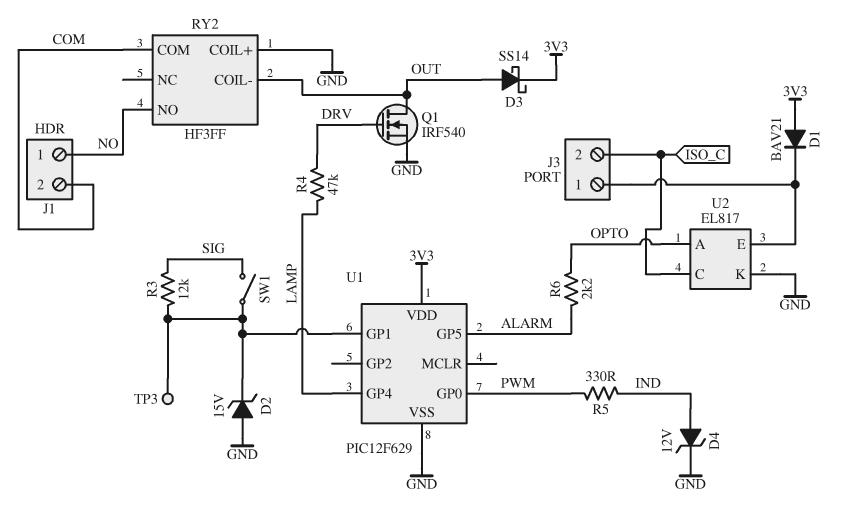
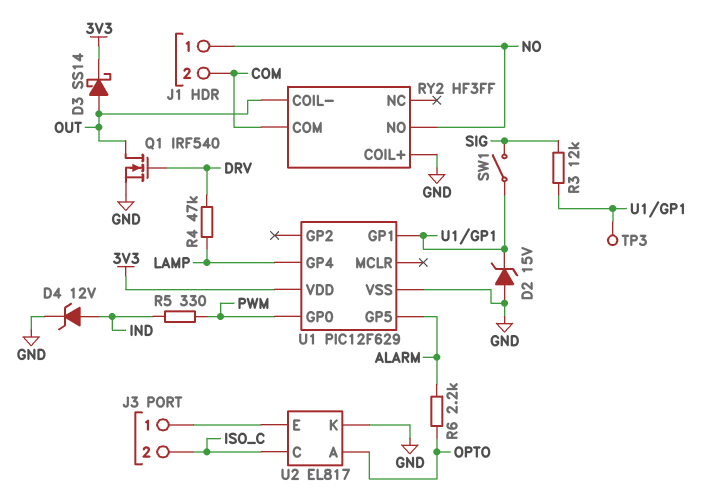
D1: diode BAV21 (A 3V3, K J3/1) -> none

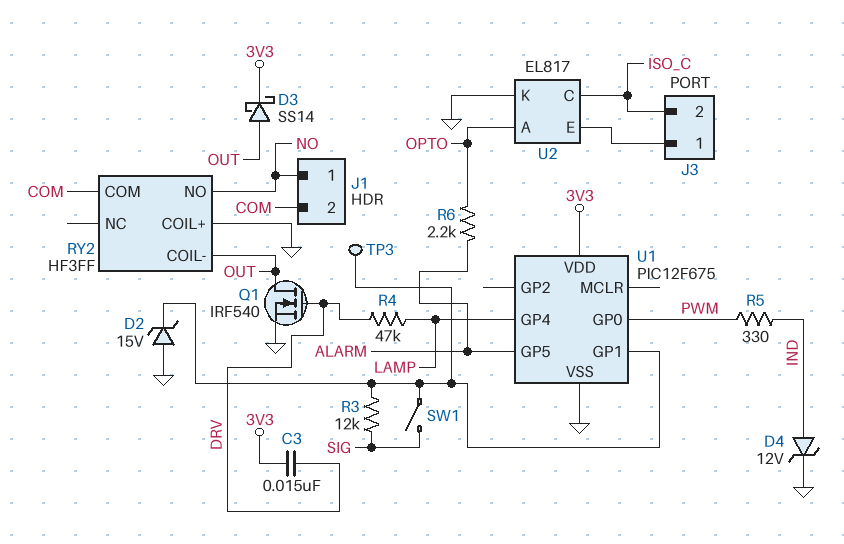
C3: none -> 15nF (3V3, DRV)
U1: PIC12F629 -> PIC12F675

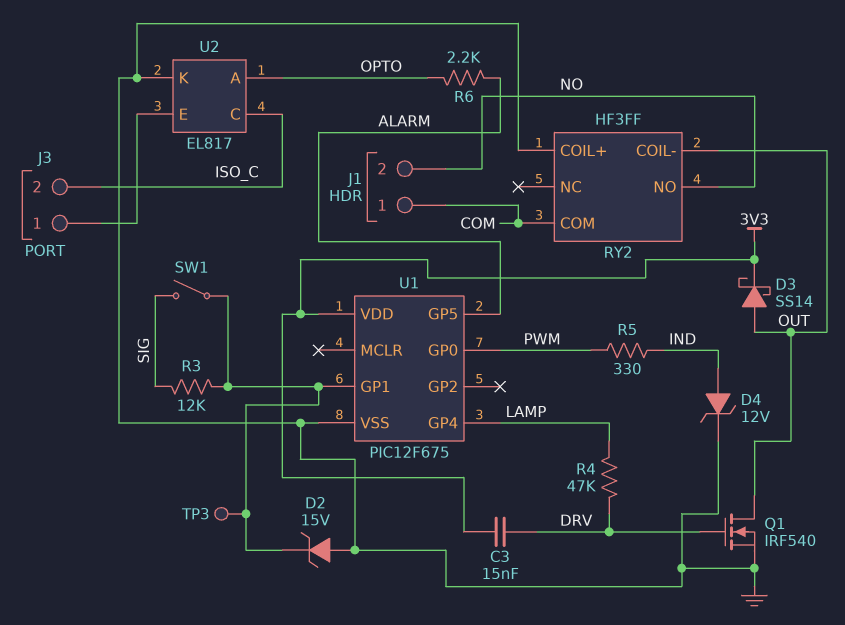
J1 pin 1: NO -> COM
J1 pin 2: COM -> NO

